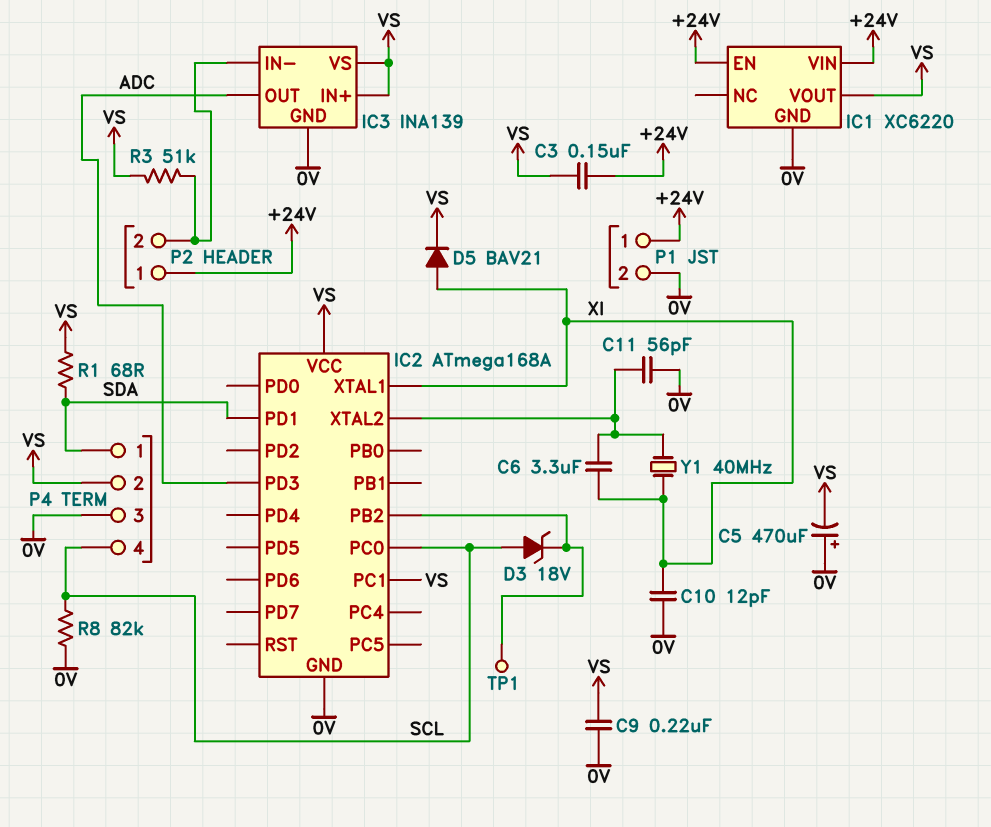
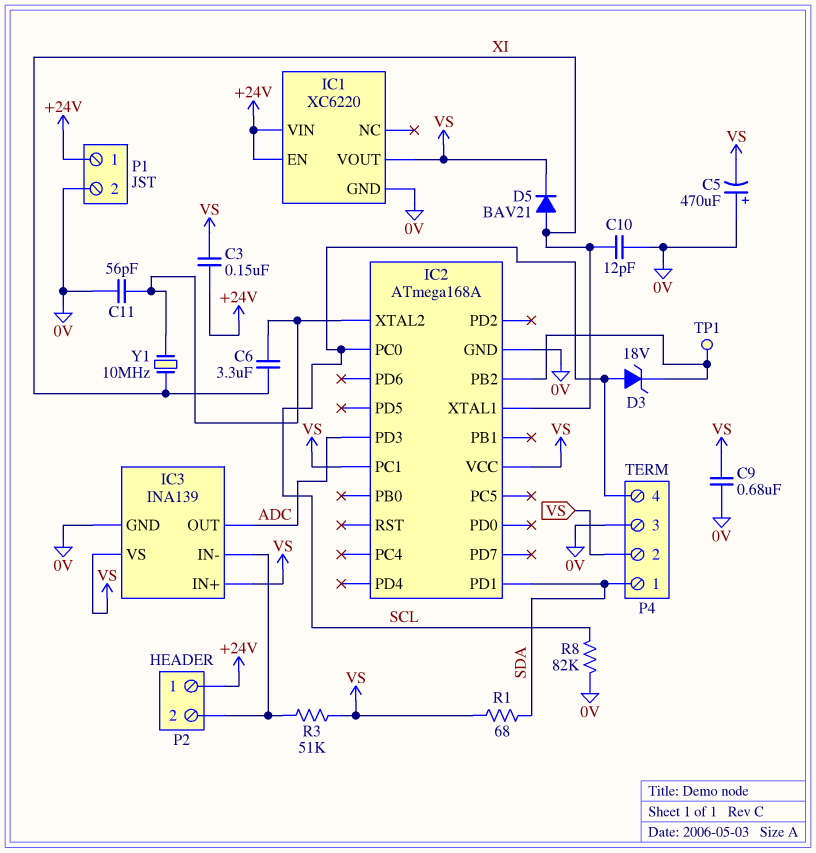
C9: 220nF (0V, VS) -> 680nF (0V, VS)
Y1: 40MHz (IC2/XTAL2, XI) -> 10MHz (IC2/XTAL2, XI)

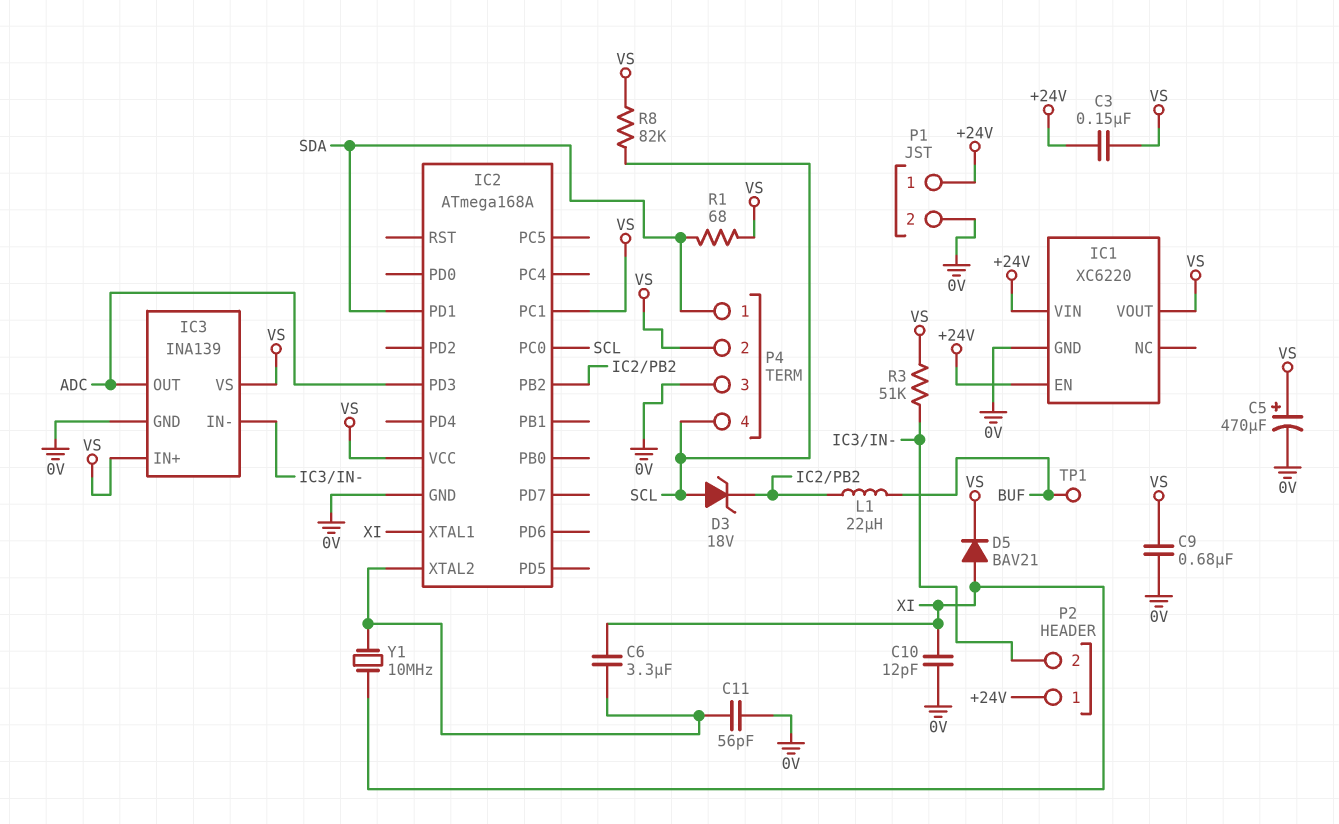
C5: 470uF (plus 0V, minus VS) -> 470uF (plus VS, minus 0V)
L1: none -> 22uH (BUF, IC2/PB2)
R8: 82k (0V, SCL) -> 82k (SCL, VS)
TP1: test point (IC2/PB2) -> test point (BUF)

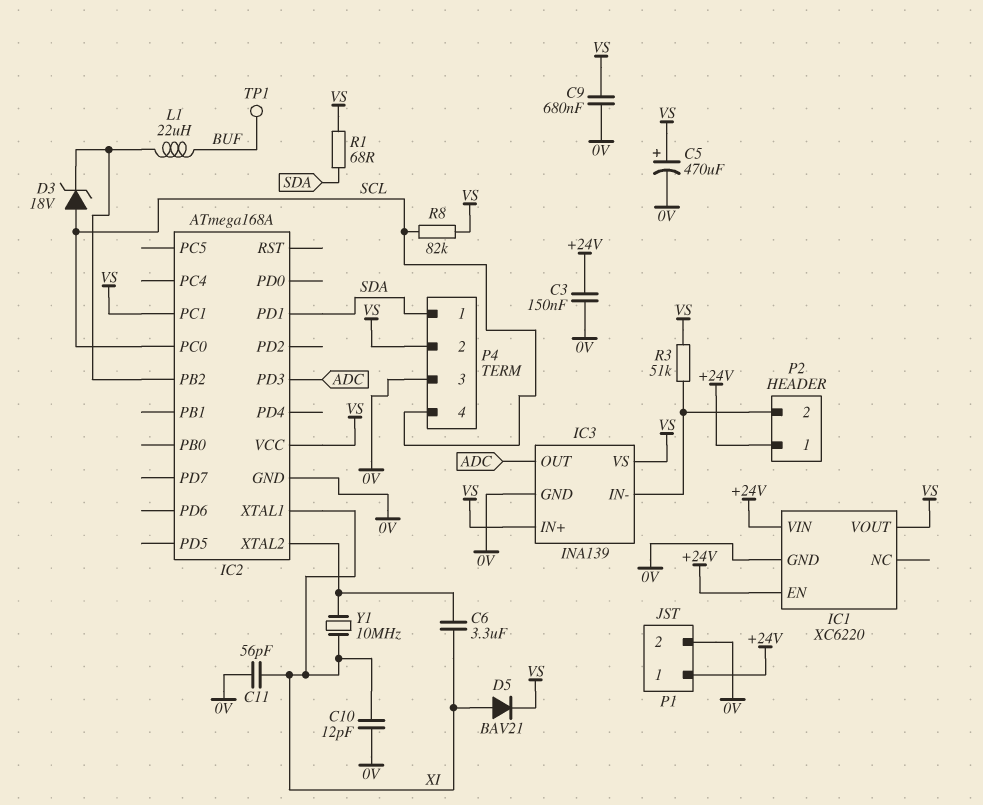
C3: 150nF (+24V, VS) -> 150nF (+24V, 0V)
C11: 56pF (0V, IC2/XTAL2) -> 56pF (0V, XI)

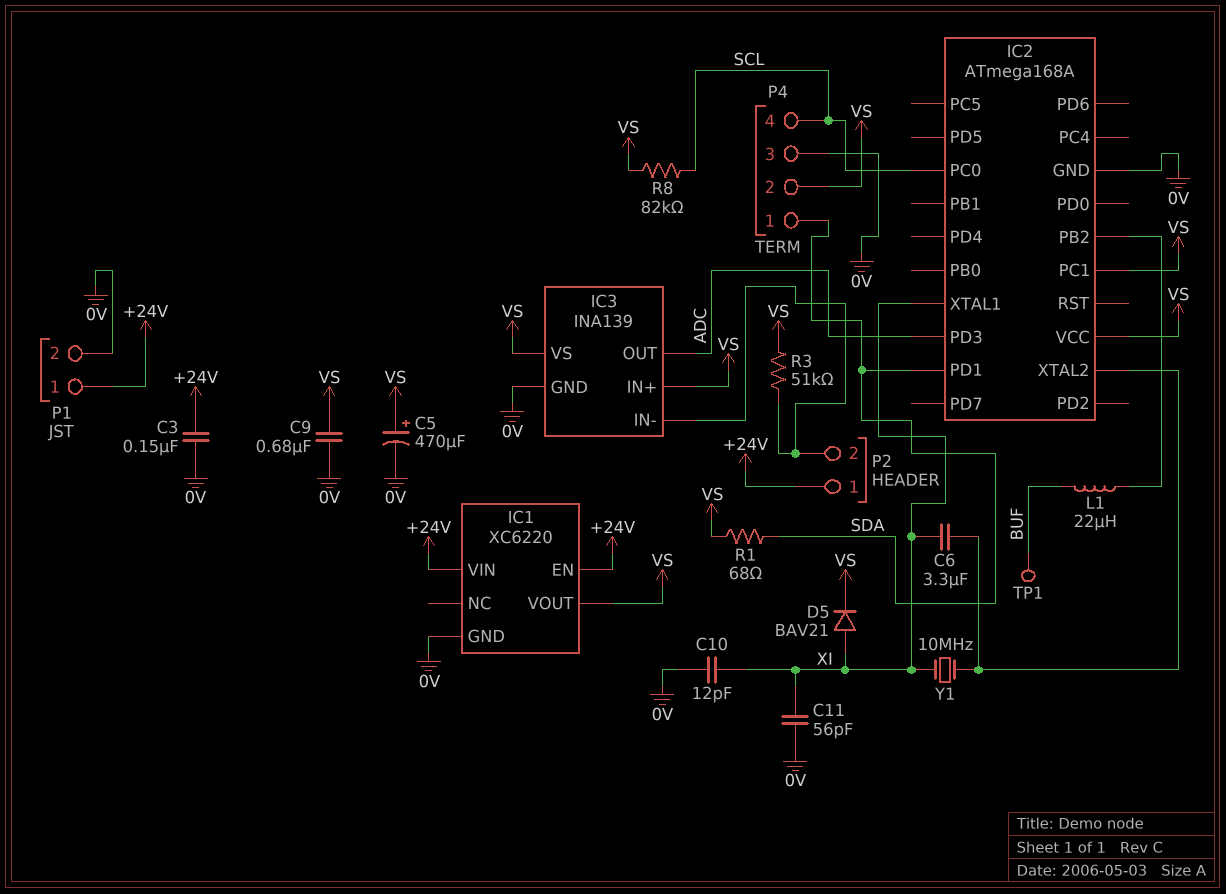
D3: zener 18V (A SCL, K IC2/PB2) -> none

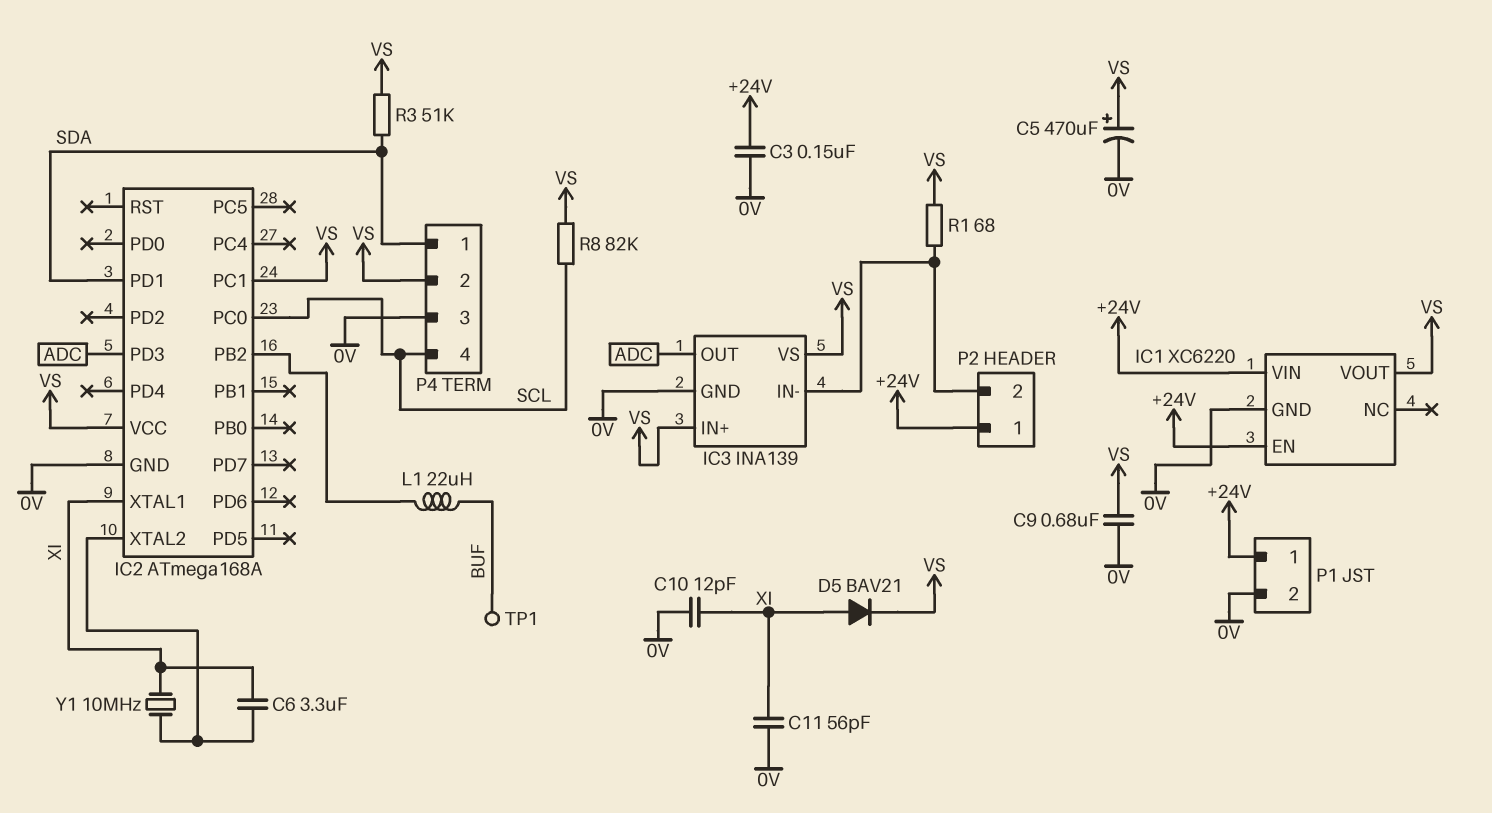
R1: 68 (SDA, VS) -> 68 (IC3/IN-, VS)
R3: 51k (IC3/IN-, VS) -> 51k (SDA, VS)

